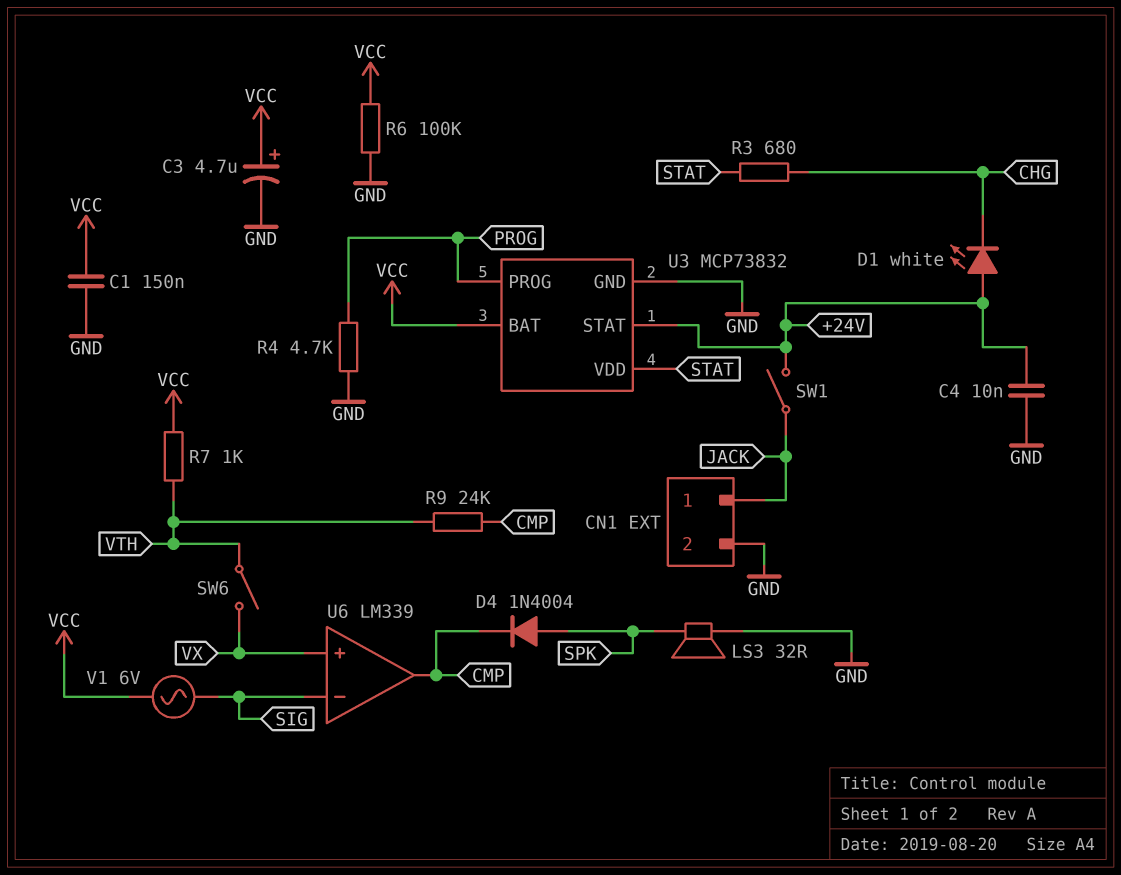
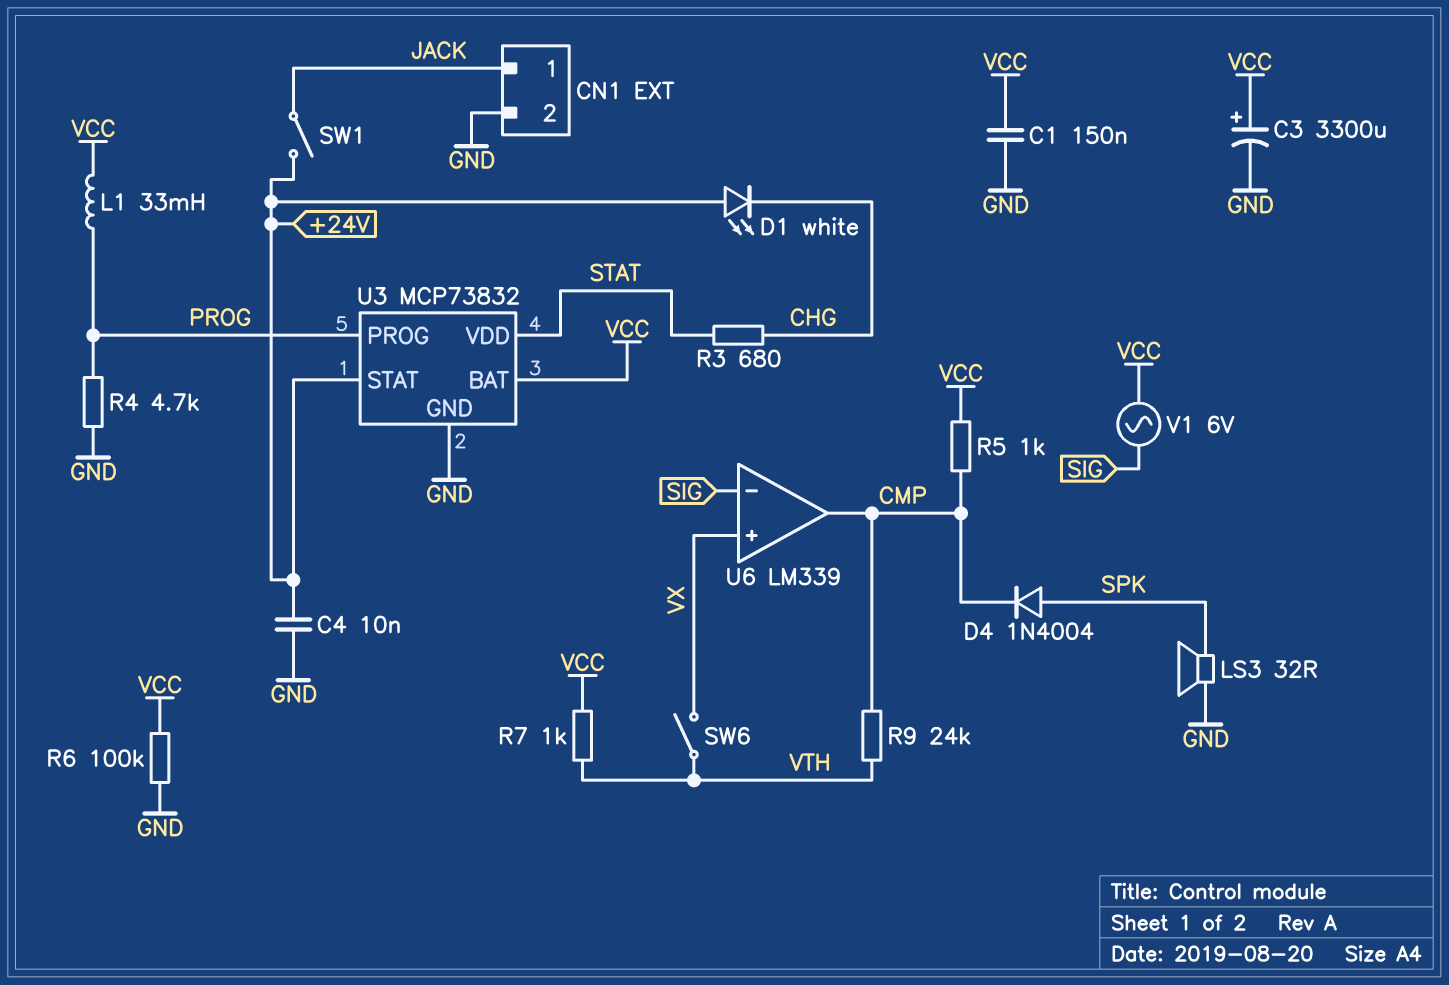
C3: 4.7uF (plus VCC, minus GND) -> 3300uF (plus VCC, minus GND)
L1: none -> 33mH (PROG, VCC)
R5: none -> 1k (CMP, VCC)

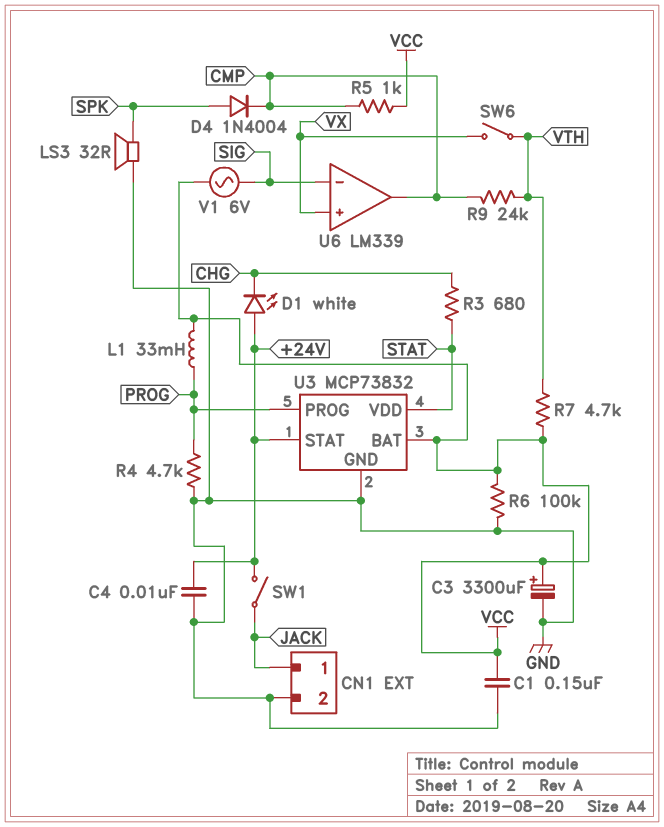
R7: 1k (VCC, VTH) -> 4.7k (VCC, VTH)

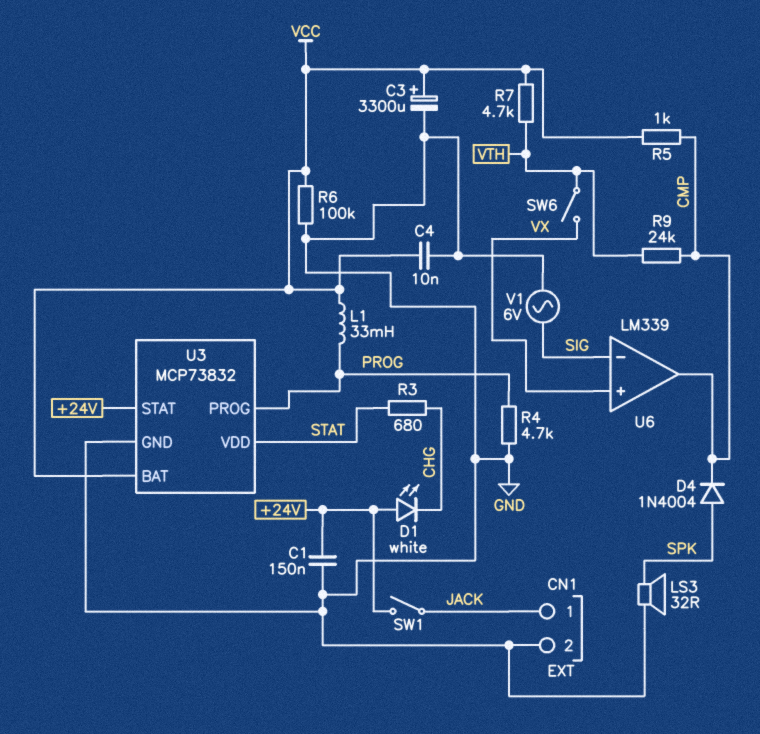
C1: 150nF (GND, VCC) -> 150nF (+24V, GND)
C4: 10nF (+24V, GND) -> 10nF (GND, VCC)
V1: AC 6V (SIG, VCC) -> AC 6V (GND, SIG)

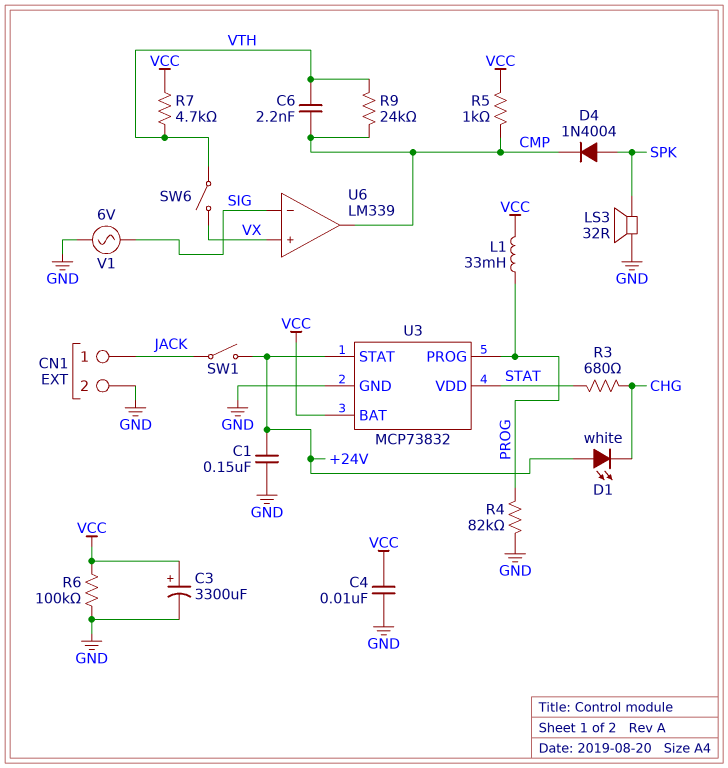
C6: none -> 2.2nF (CMP, VTH)
R4: 4.7k (GND, PROG) -> 82k (GND, PROG)

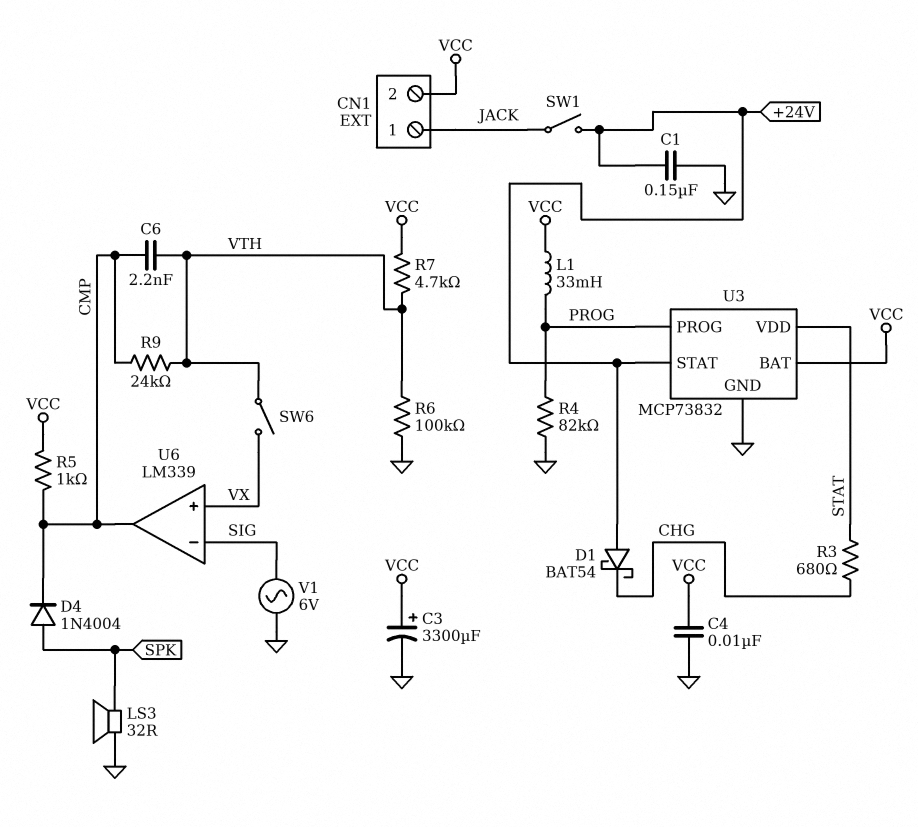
CN1 pin 2: GND -> VCC
D1: LED white (A +24V, K CHG) -> schottky BAT54 (A +24V, K CHG)
R6: 100k (GND, VCC) -> 100k (GND, VTH)

